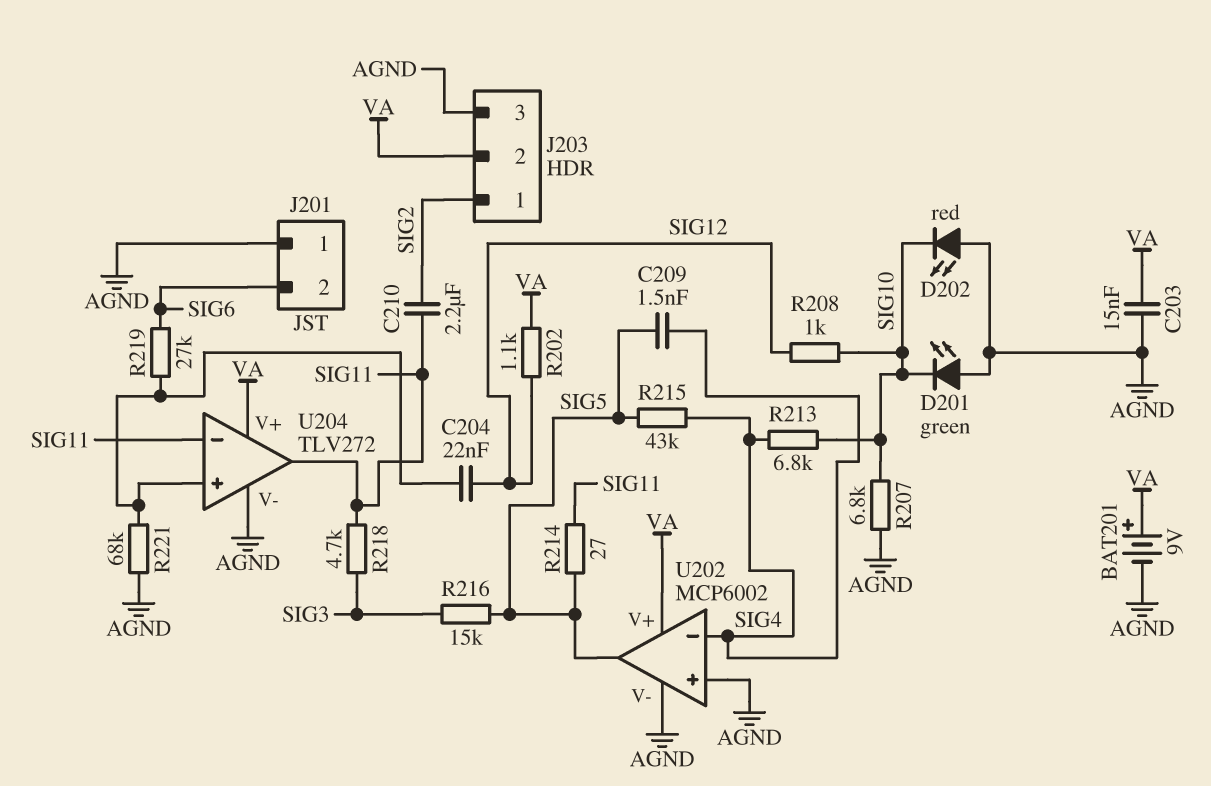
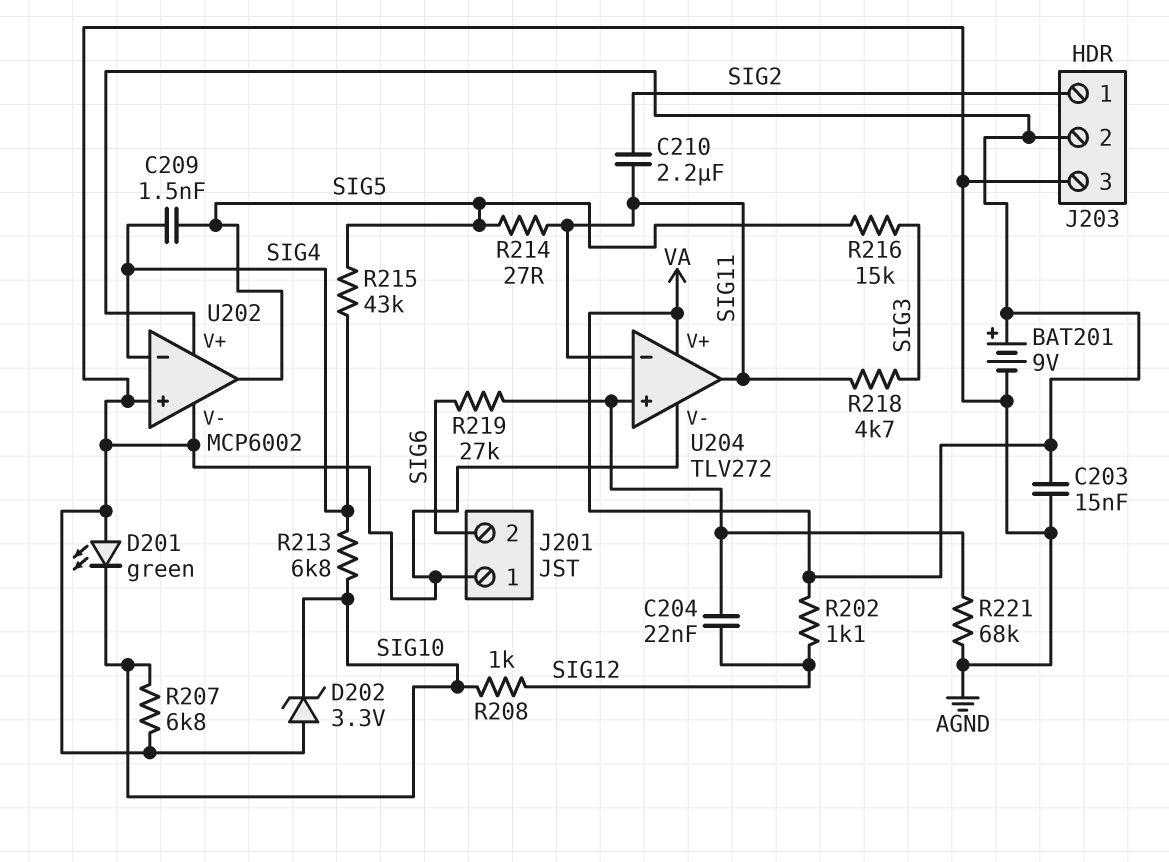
D202: LED red (A AGND, K SIG10) -> zener 3.3V (A AGND, K SIG10)

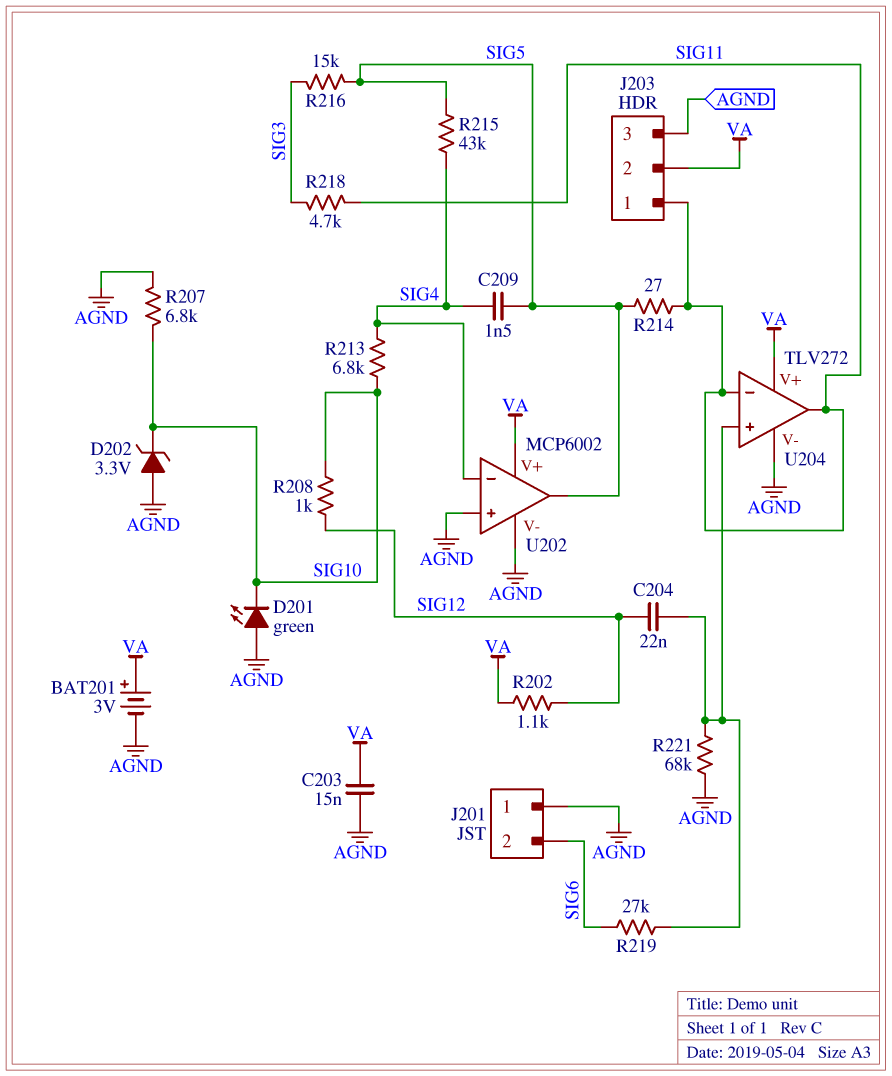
BAT201: 9V (plus VA, minus AGND) -> 3V (plus VA, minus AGND)
C210: 2.2uF (SIG2, SIG11) -> none
J203 pin 1: SIG2 -> SIG11

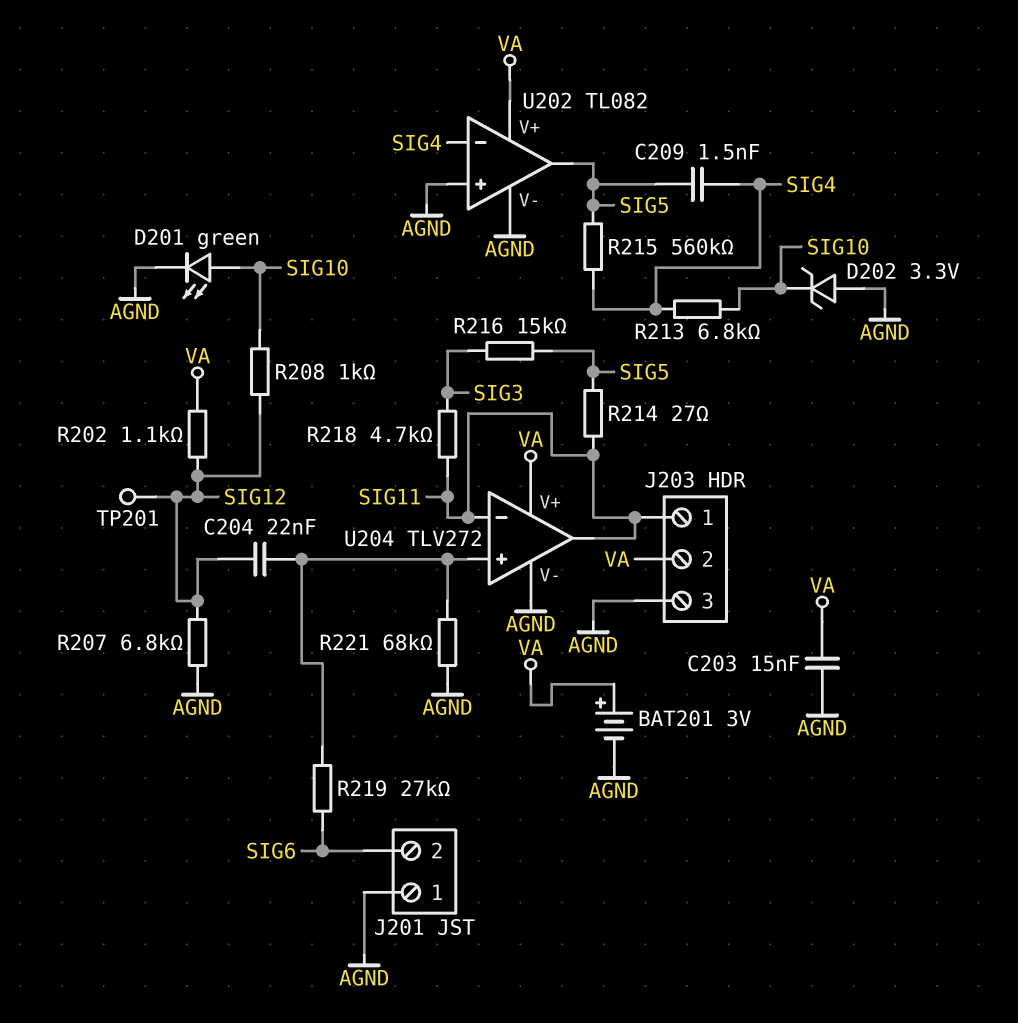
D201: LED green (A AGND, K SIG10) -> LED green (A SIG10, K AGND)
R207: 6.8k (AGND, SIG10) -> 6.8k (AGND, SIG12)
R215: 43k (SIG4, SIG5) -> 560k (SIG4, SIG5)
TP201: none -> test point (SIG12)
U202: MCP6002 -> TL082

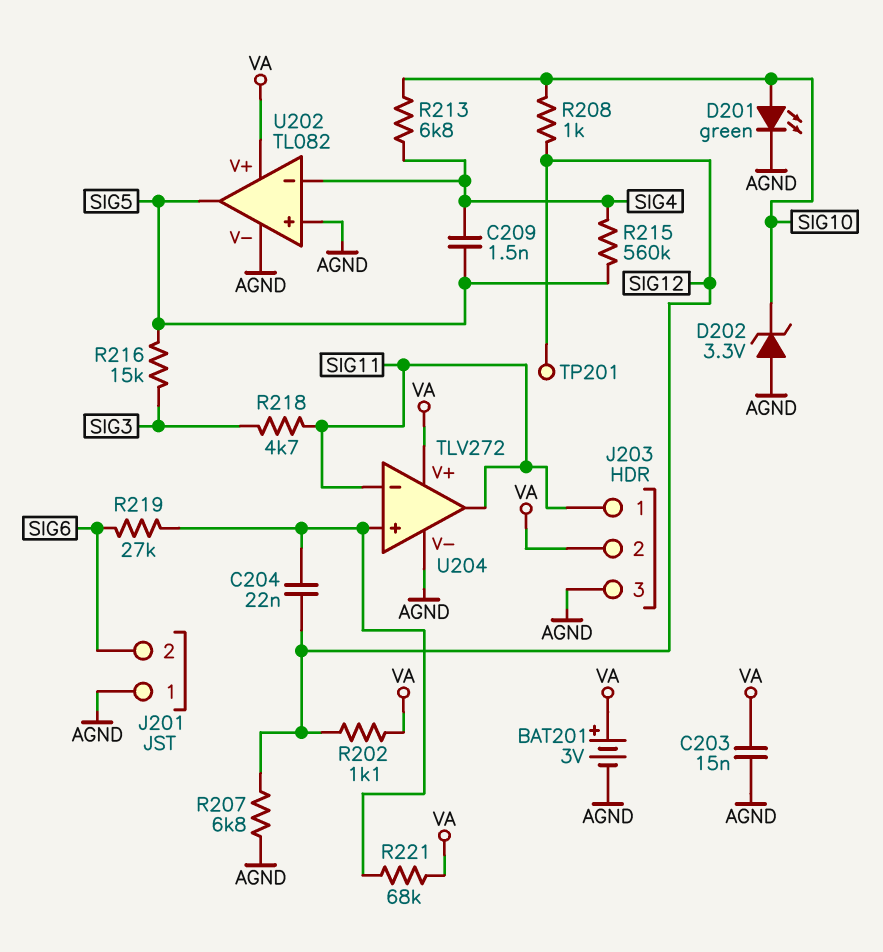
R214: 27 (SIG5, SIG11) -> none
R221: 68k (AGND, U204/in+) -> 68k (U204/in+, VA)

